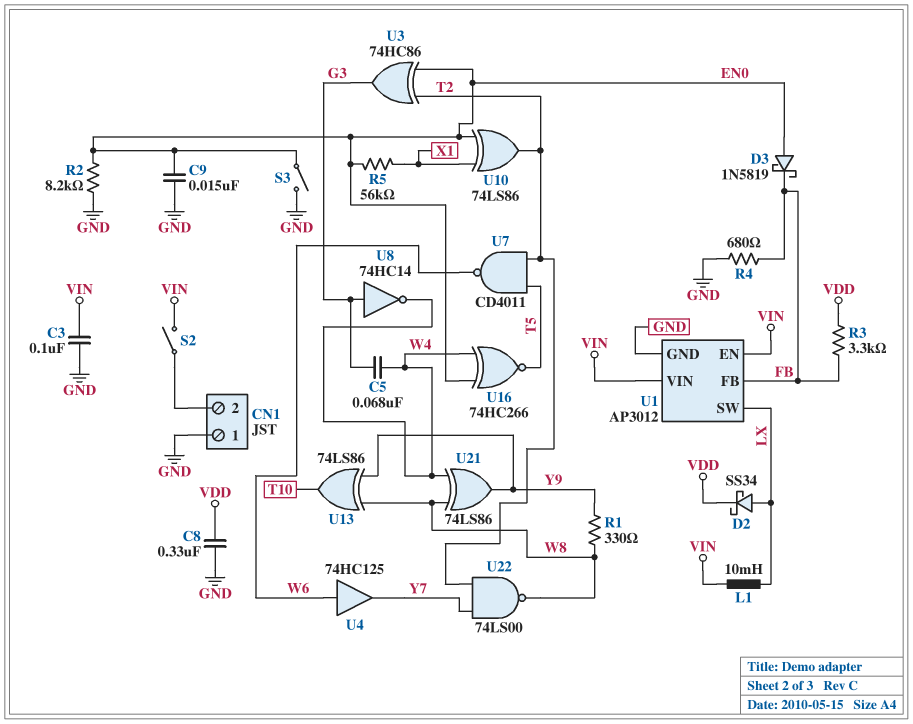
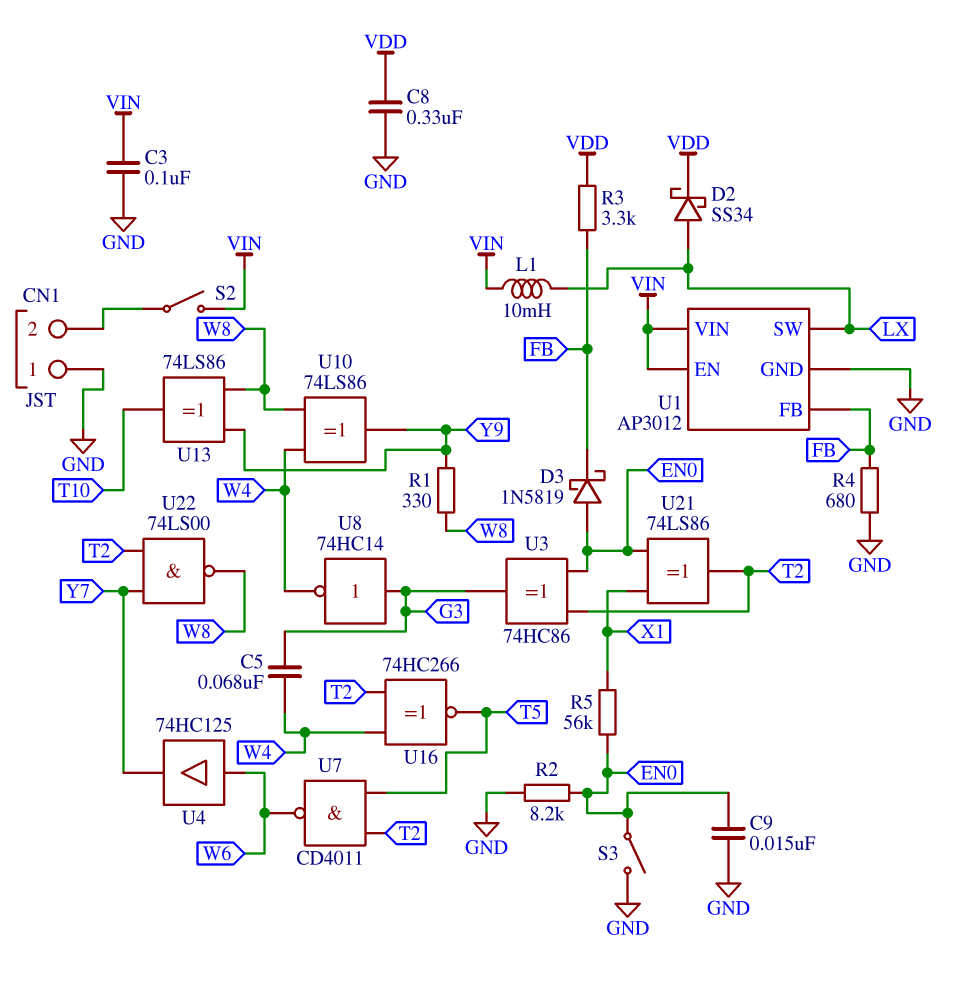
U10: XOR 74LS86 (in EN0, in X1, out T2) -> XOR 74LS86 (in W4, in W8, out Y9)
U16: XNOR 74HC266 (in EN0, in W4, out T5) -> XNOR 74HC266 (in T2, in W4, out T5)
U21: XOR 74LS86 (in W4, in W8, out Y9) -> XOR 74LS86 (in EN0, in X1, out T2)

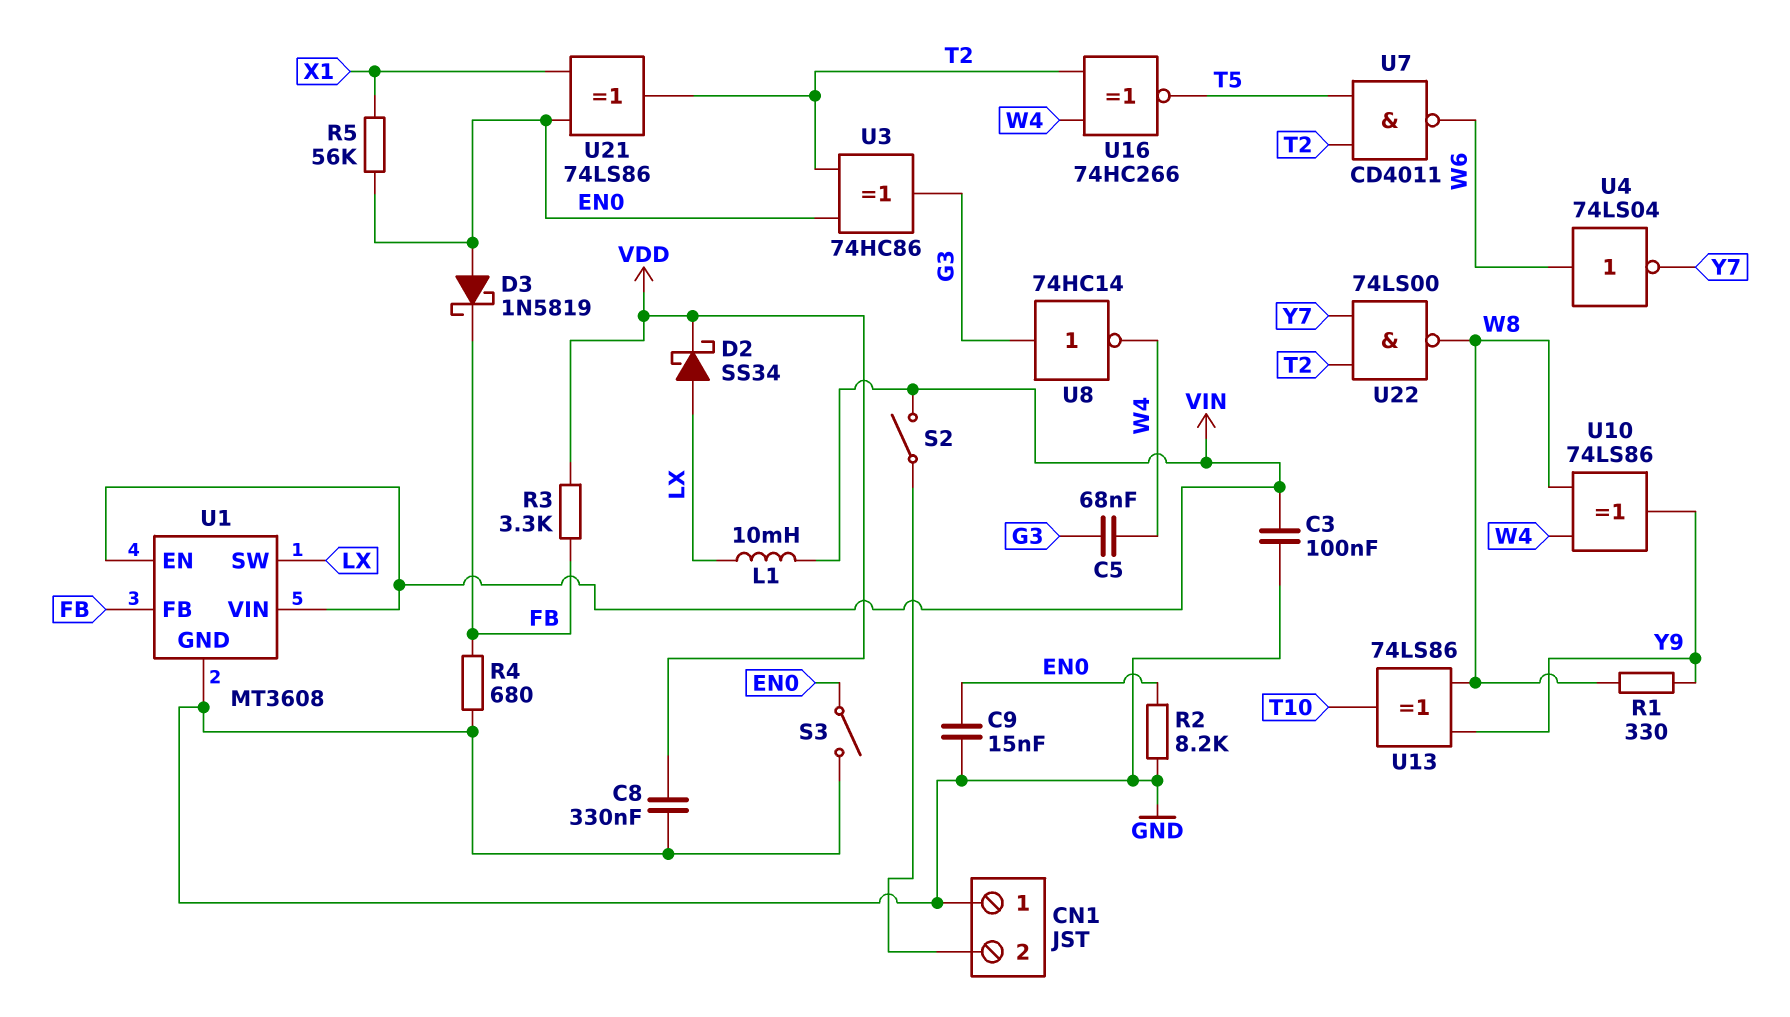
U1: AP3012 -> MT3608
U4: buffer 74HC125 (in W6, out Y7) -> NOT 74LS04 (in W6, out Y7)

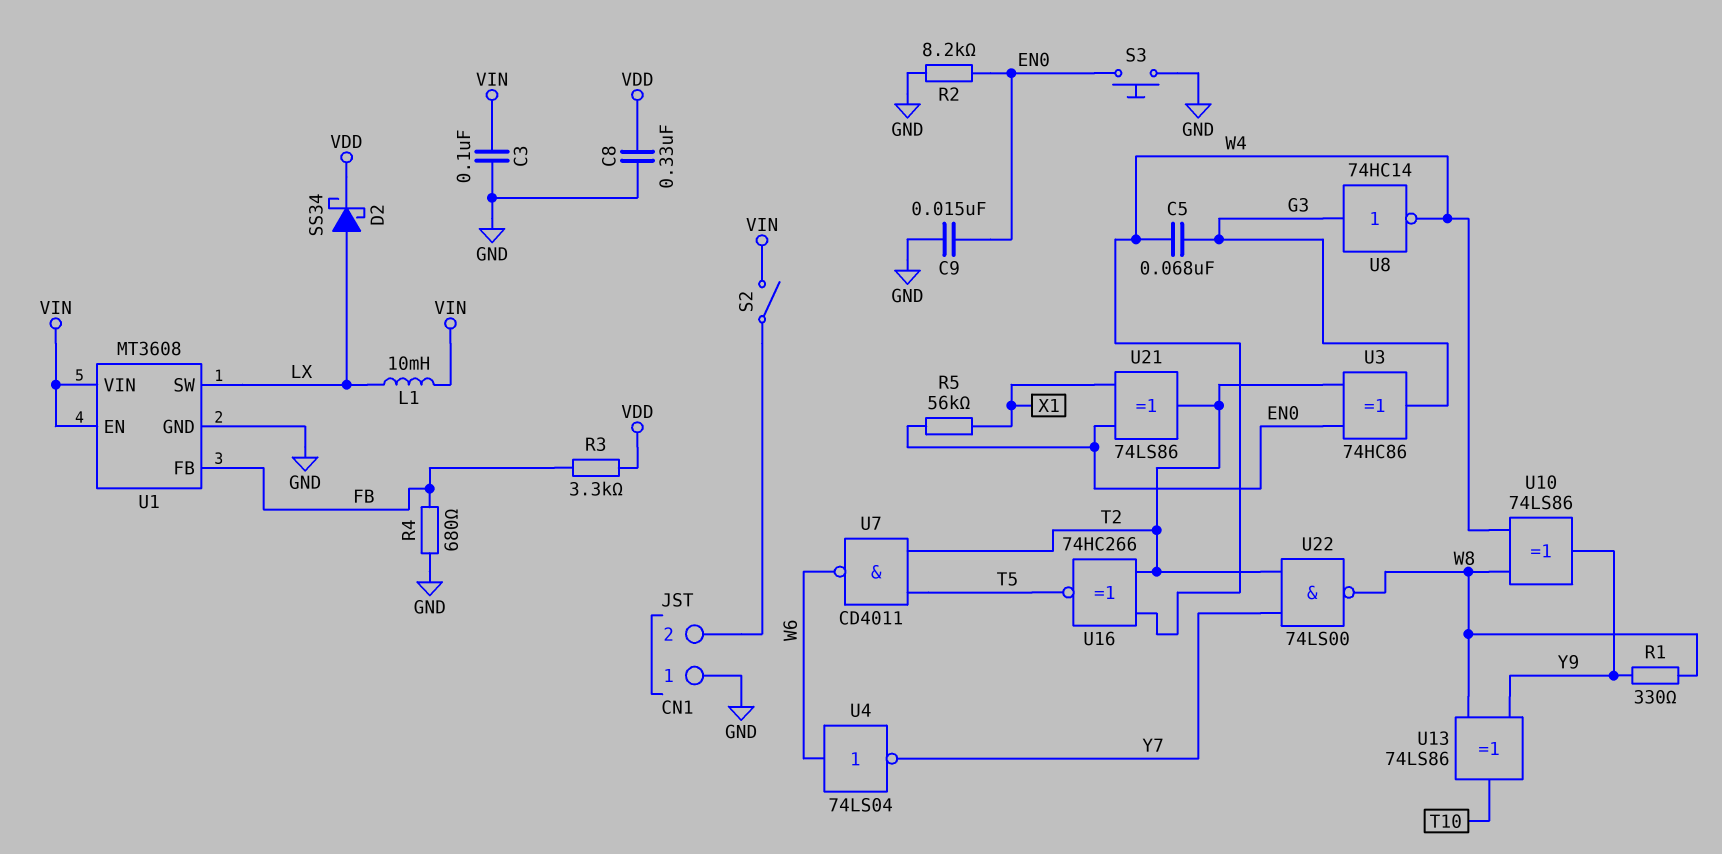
D3: schottky 1N5819 (A EN0, K FB) -> none
S3: switch (EN0, GND) -> button (EN0, GND)

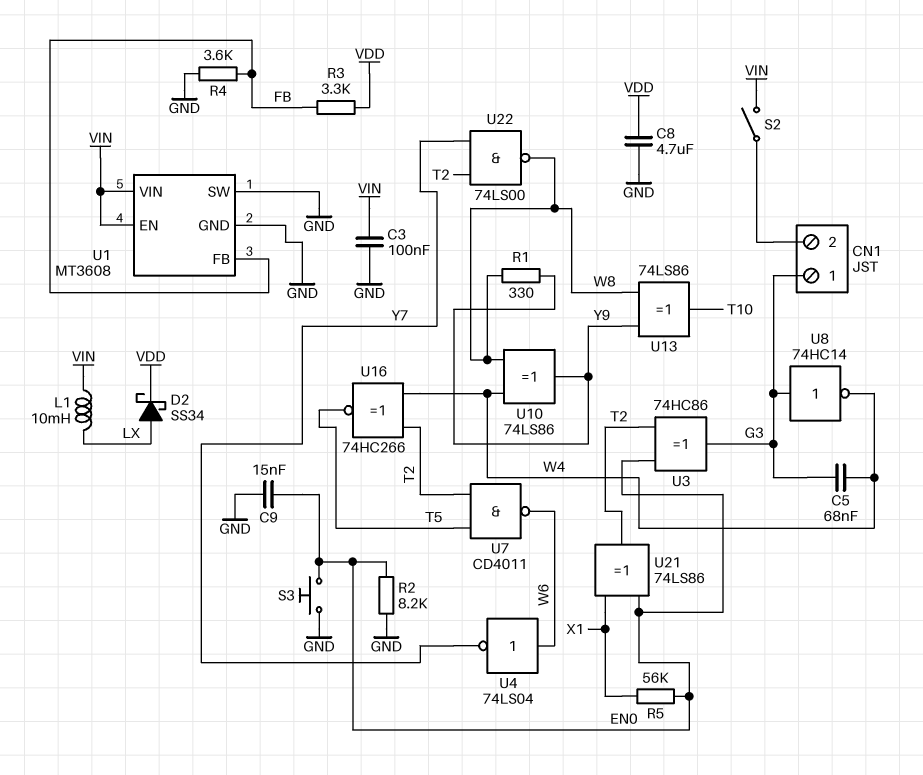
C8: 330nF (GND, VDD) -> 4.7uF (GND, VDD)
CN1 pin 1: GND -> G3
R4: 680 (FB, GND) -> 3.6k (FB, GND)
U1 pin SW: LX -> GND

